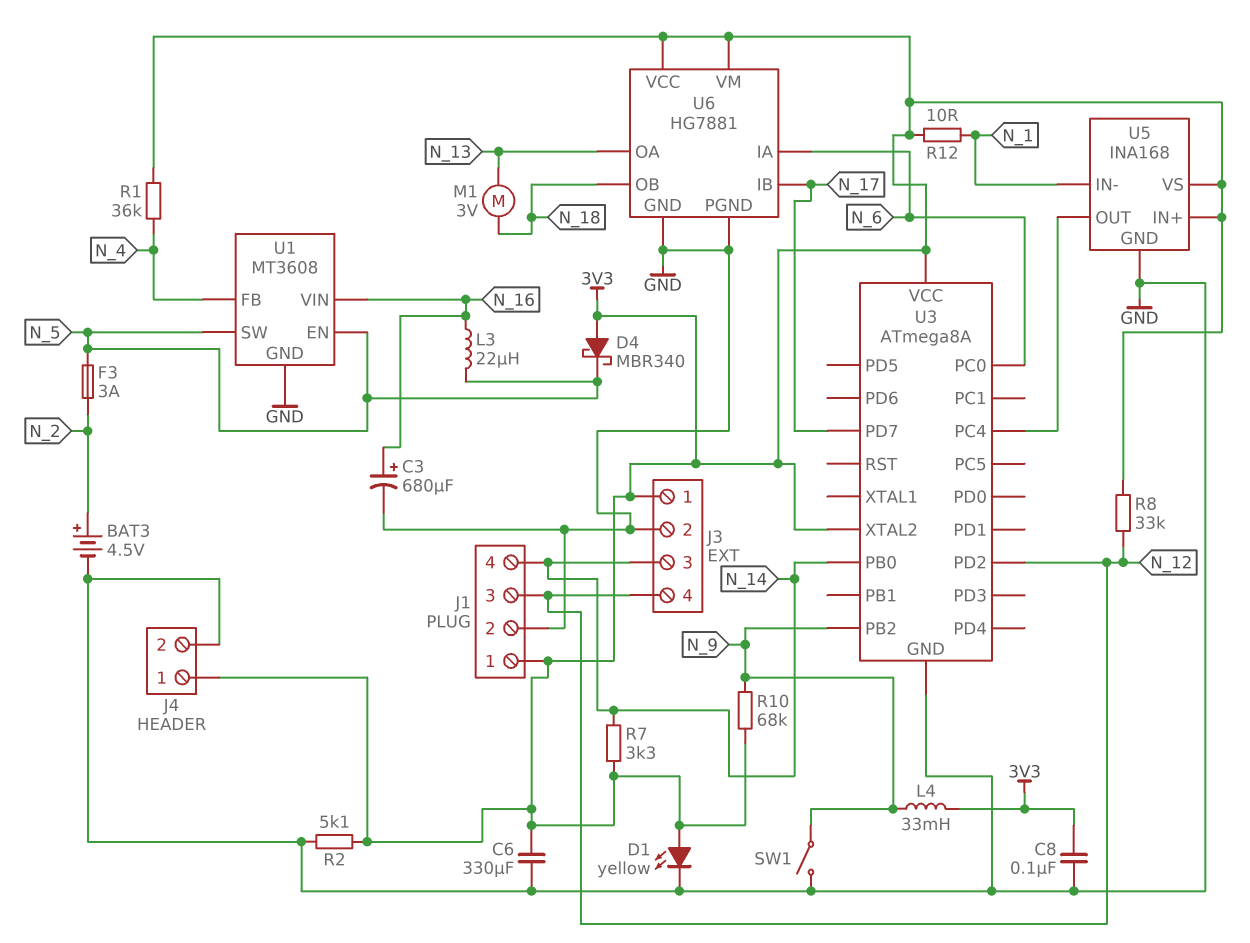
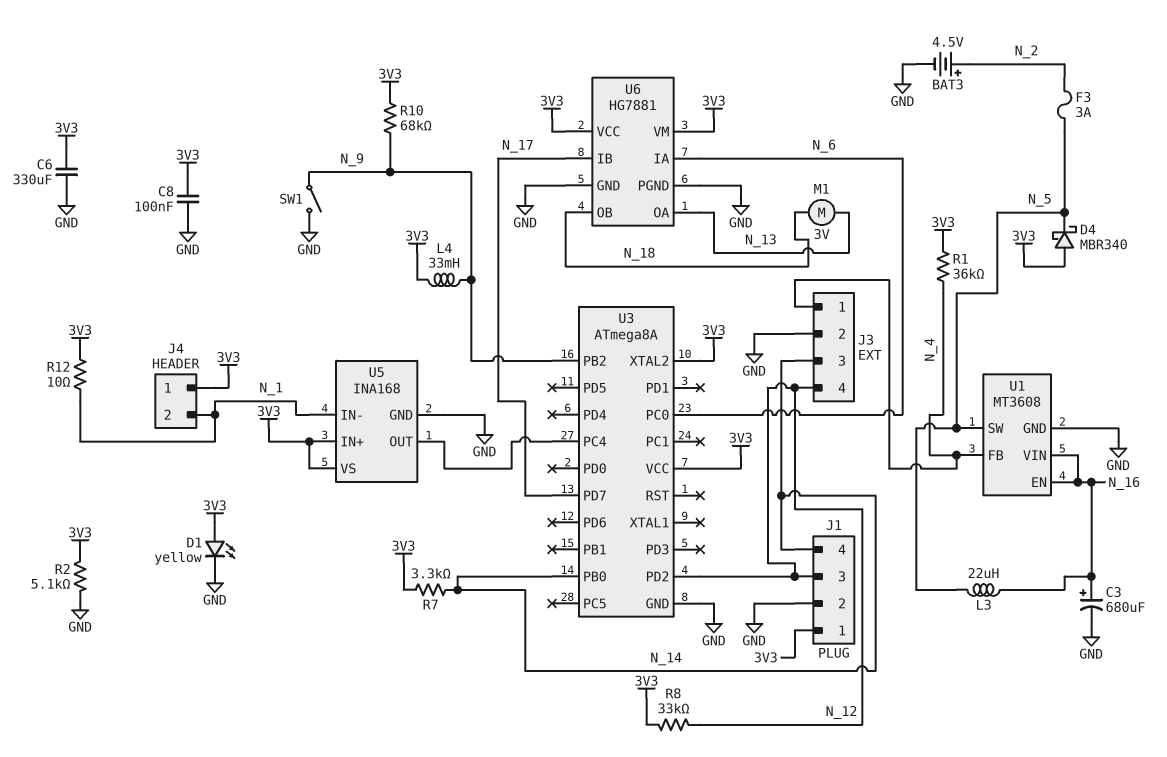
J3 pin 1: 3V3 -> N_4
J4 pin 2: GND -> N_1
U1 pin EN: N_5 -> N_16

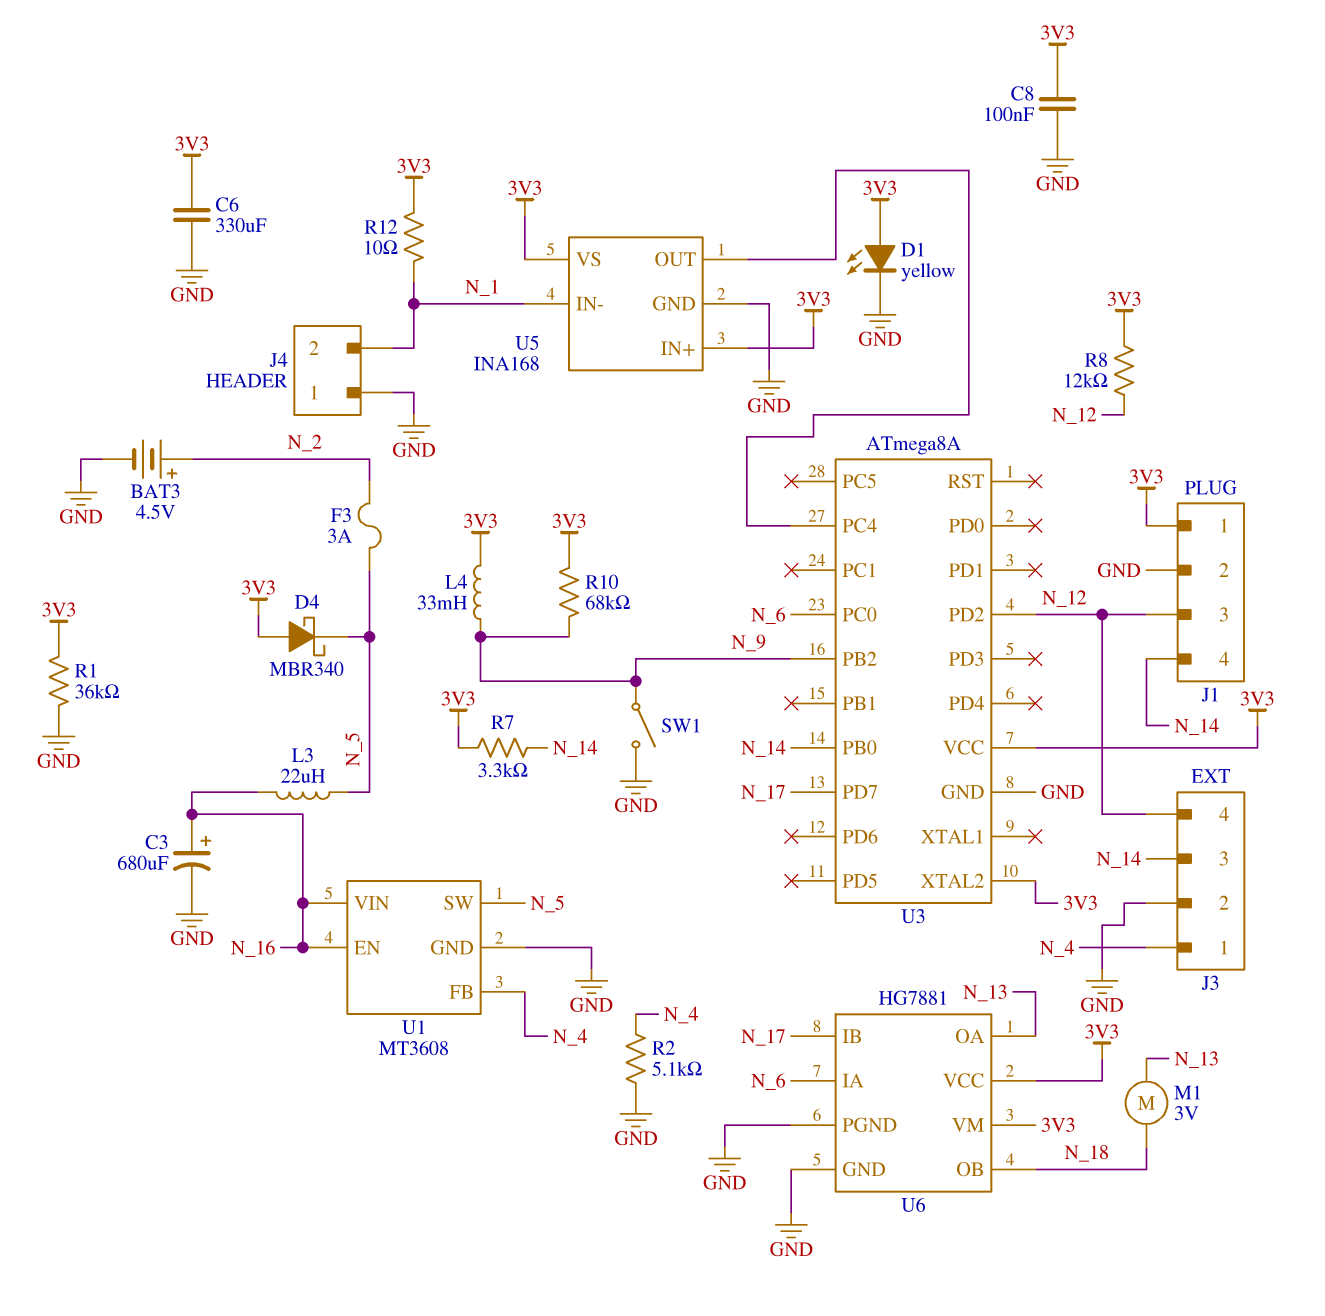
J4 pin 1: 3V3 -> GND
R1: 36k (3V3, N_4) -> 36k (3V3, GND)
R2: 5.1k (3V3, GND) -> 5.1k (GND, N_4)
R8: 33k (3V3, N_12) -> 12k (3V3, N_12)

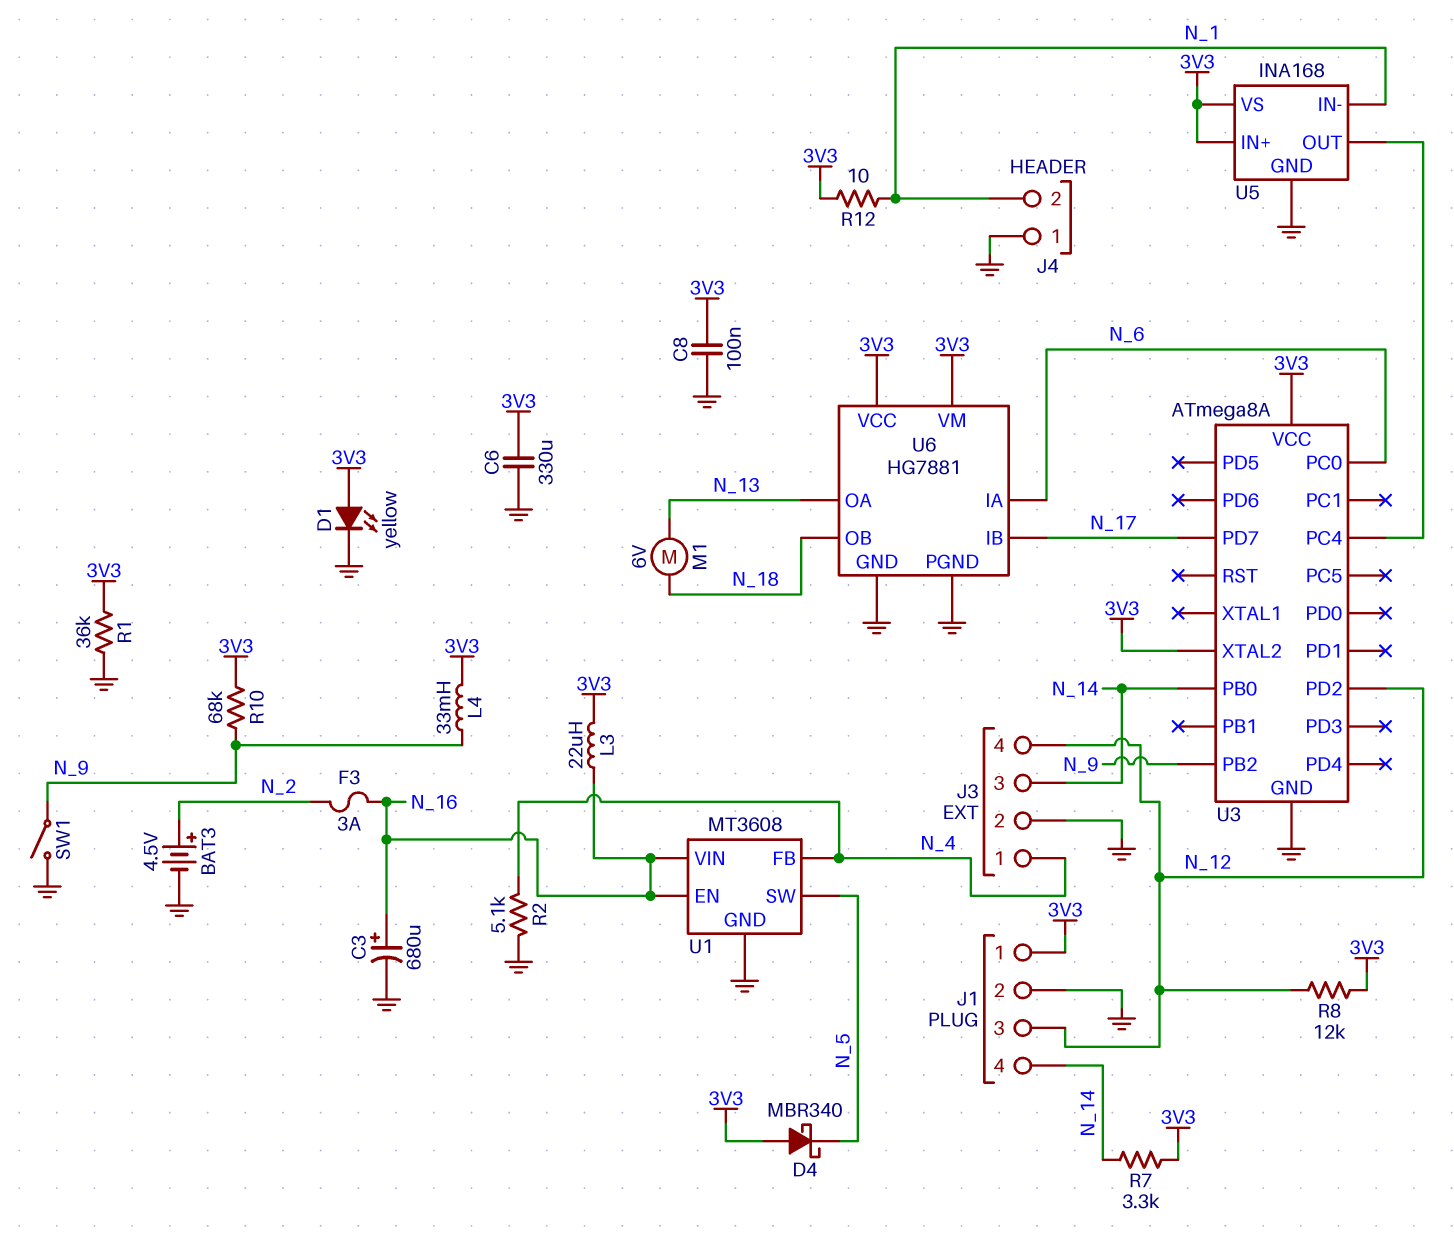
F3: 3A (N_2, N_5) -> 3A (N_2, N_16)
L3: 22uH (N_5, N_16) -> 22uH (3V3, N_16)
M1: motor 3V (N_13, N_18) -> motor 6V (N_13, N_18)

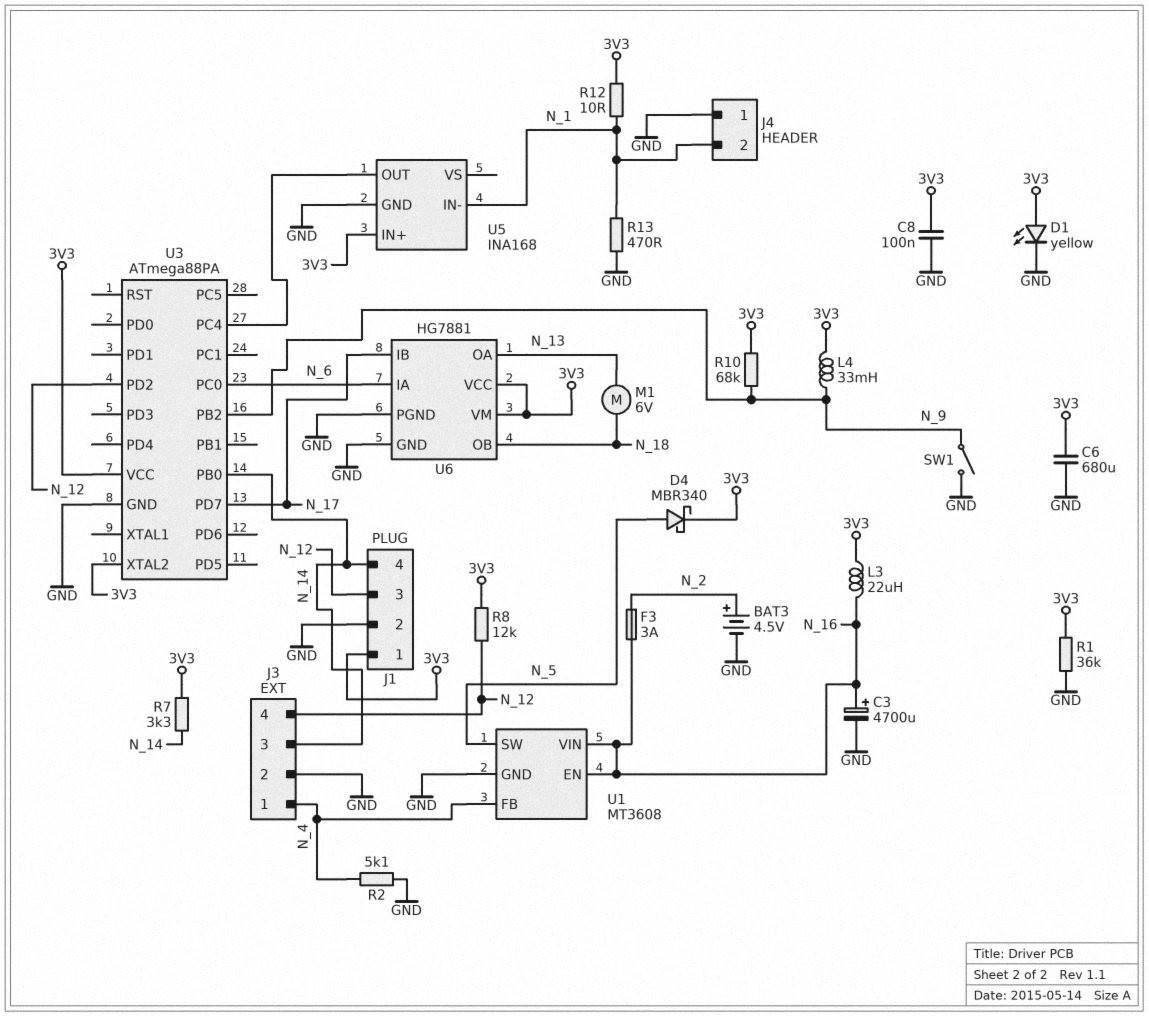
C3: 680uF (plus N_16, minus GND) -> 4700uF (plus N_16, minus GND)
C6: 330uF (3V3, GND) -> 680uF (3V3, GND)
D4: schottky MBR340 (A 3V3, K N_5) -> schottky MBR340 (A N_5, K 3V3)
R13: none -> 470 (GND, N_1)
U3: ATmega8A -> ATmega88PA
U5 pin VS: 3V3 -> none

